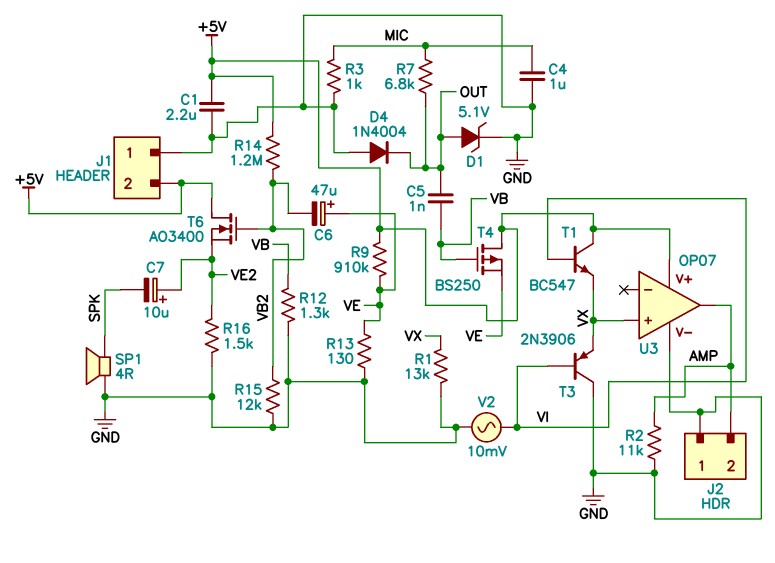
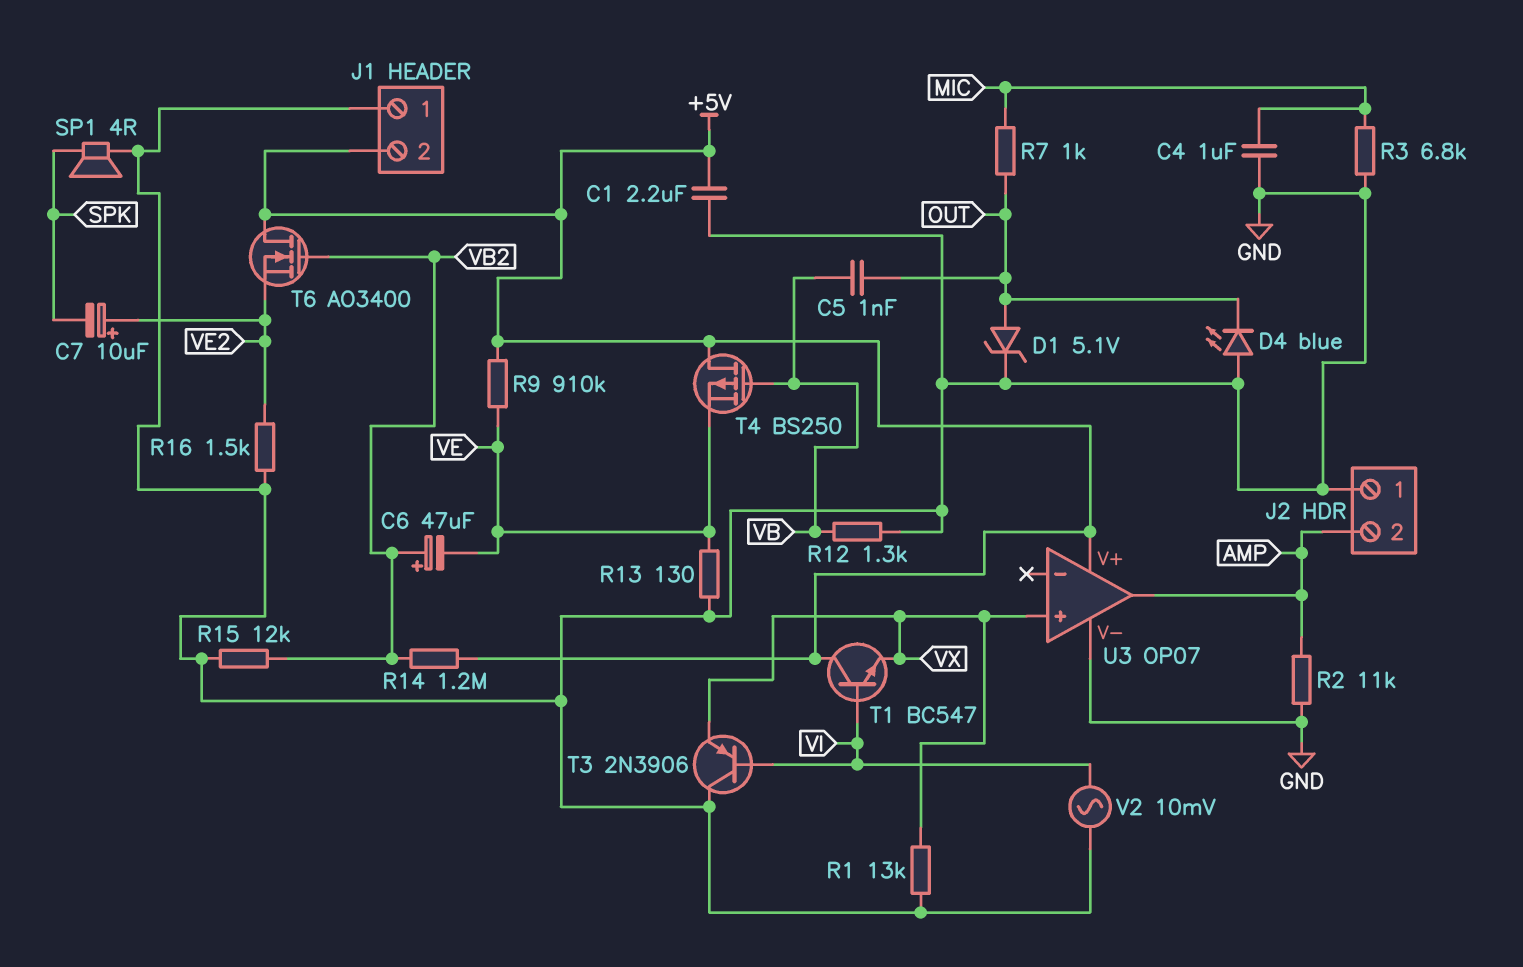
C6: 47uF (plus VE, minus VB2) -> 47uF (plus VB2, minus VE)
D4: diode 1N4004 (A GND, K OUT) -> LED blue (A GND, K OUT)
R3: 1k (GND, MIC) -> 6.8k (GND, MIC)
R7: 6.8k (MIC, OUT) -> 1k (MIC, OUT)

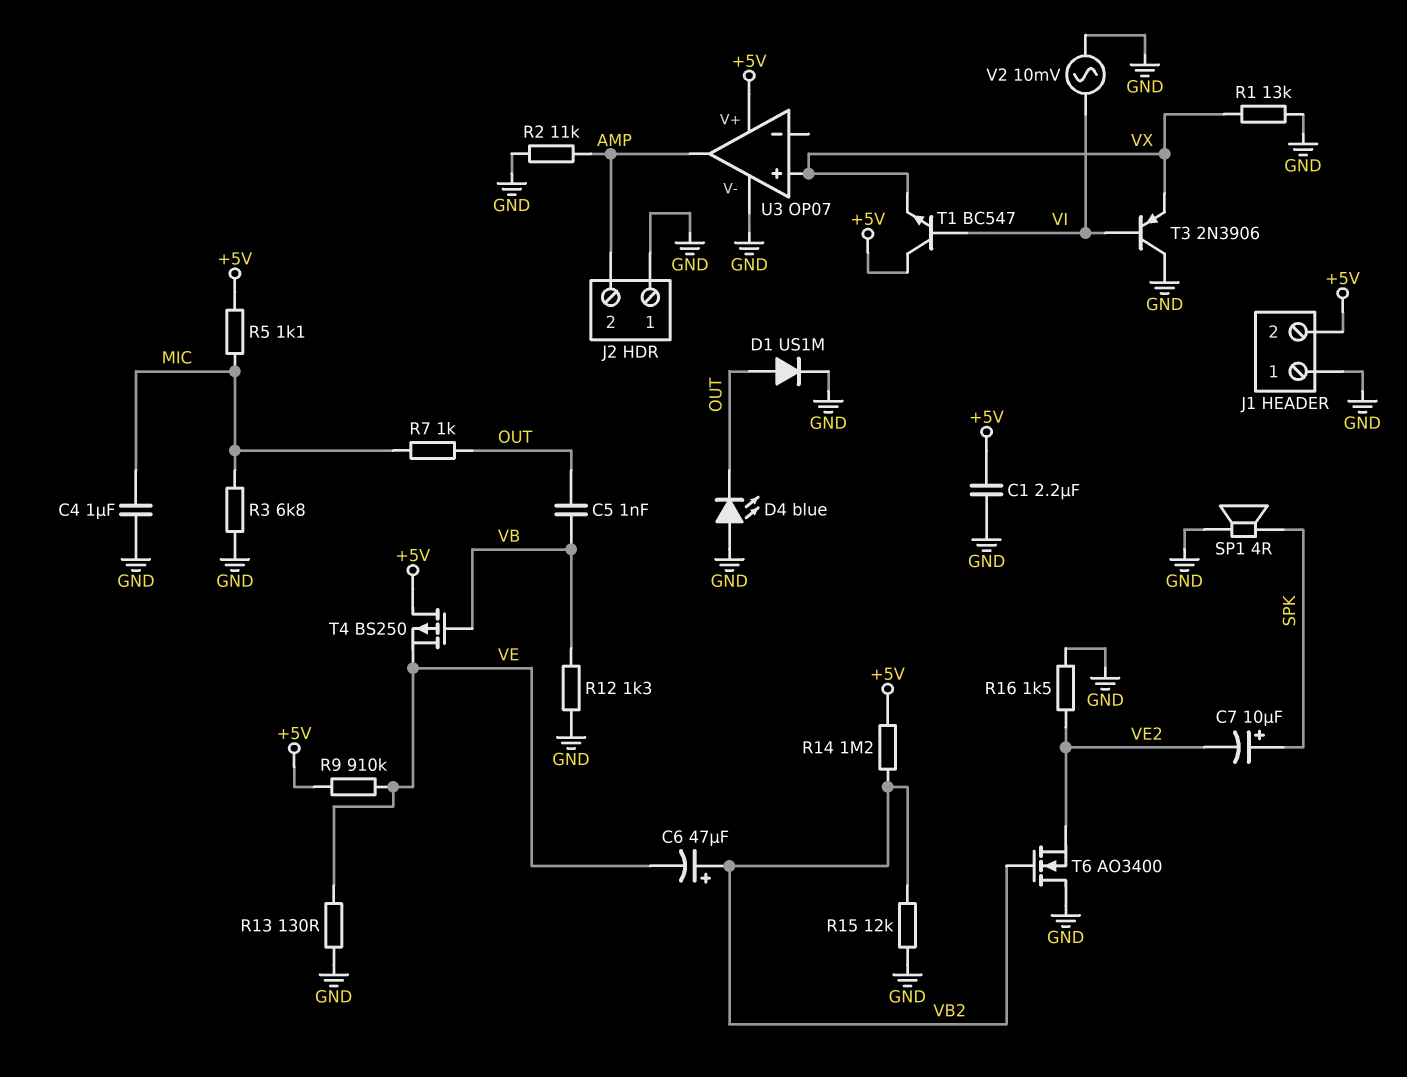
C7: 10uF (plus VE2, minus SPK) -> 10uF (plus SPK, minus VE2)
D1: zener 5.1V (A OUT, K GND) -> diode US1M (A OUT, K GND)
R5: none -> 1.1k (+5V, MIC)
T6: NMOS AO3400 (G VB2, D +5V, S VE2) -> NMOS AO3400 (G VB2, D GND, S VE2)

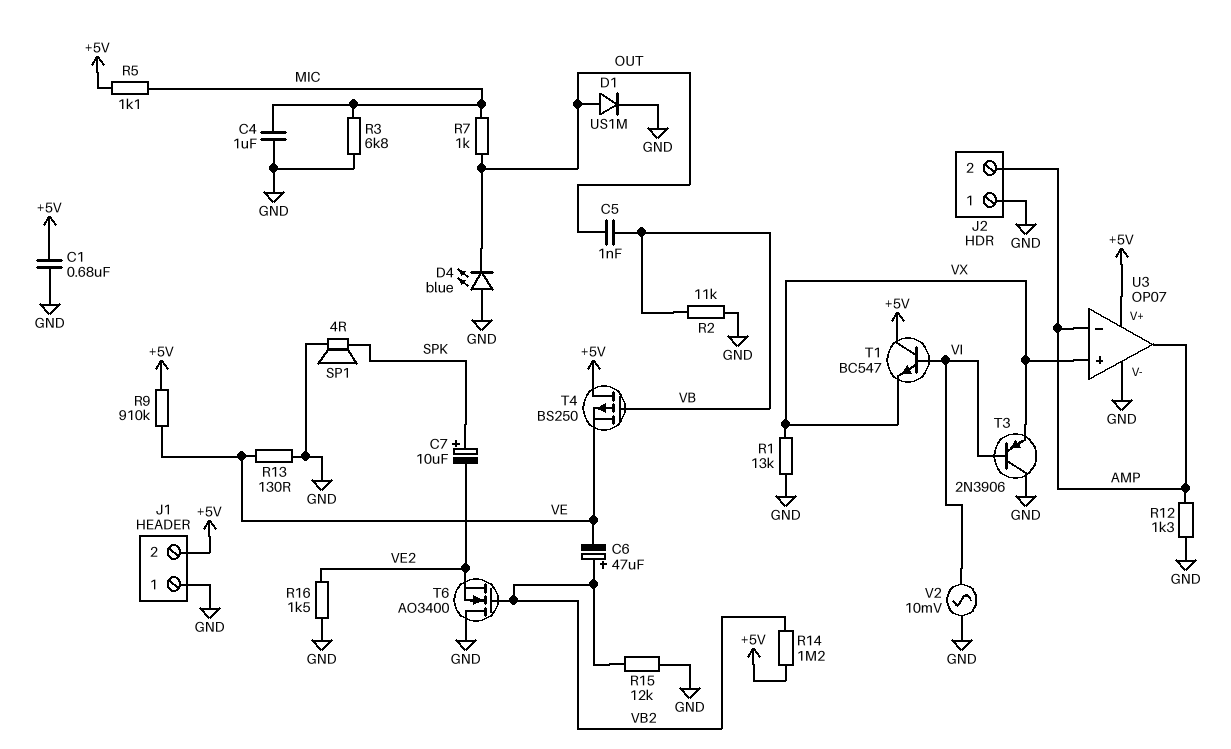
C1: 2.2uF (+5V, GND) -> 680nF (+5V, GND)
R2: 11k (AMP, GND) -> 11k (GND, VB)
R12: 1.3k (GND, VB) -> 1.3k (AMP, GND)
U3 pin in-: none -> AMP

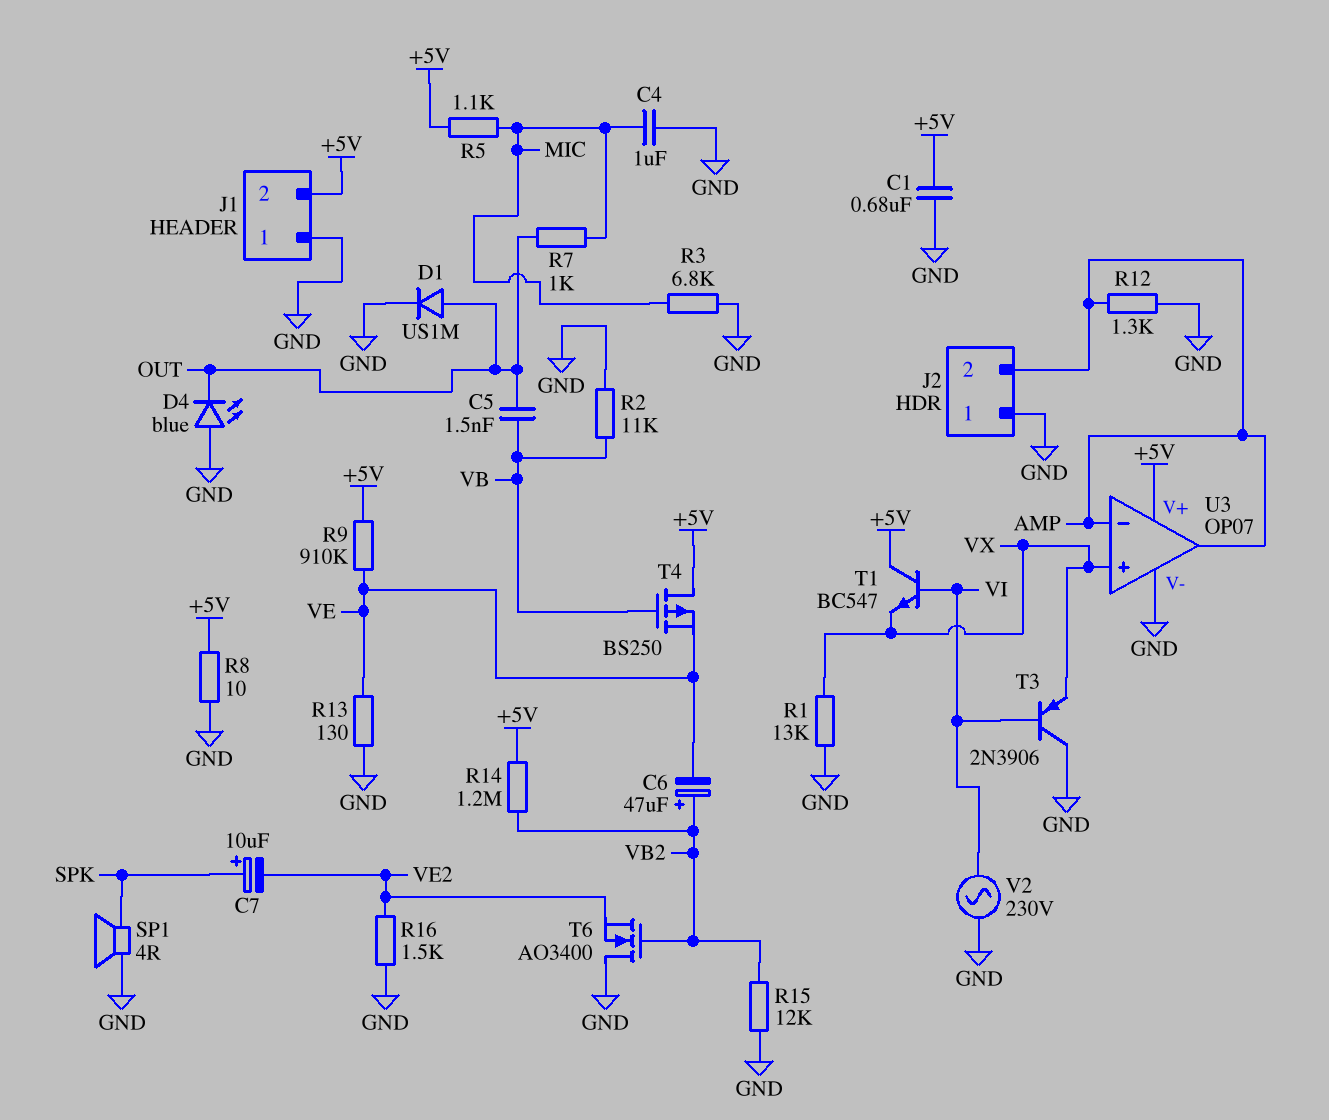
C5: 1nF (OUT, VB) -> 1.5nF (OUT, VB)
R8: none -> 10 (+5V, GND)
V2: AC 10mV (GND, VI) -> AC 230V (GND, VI)

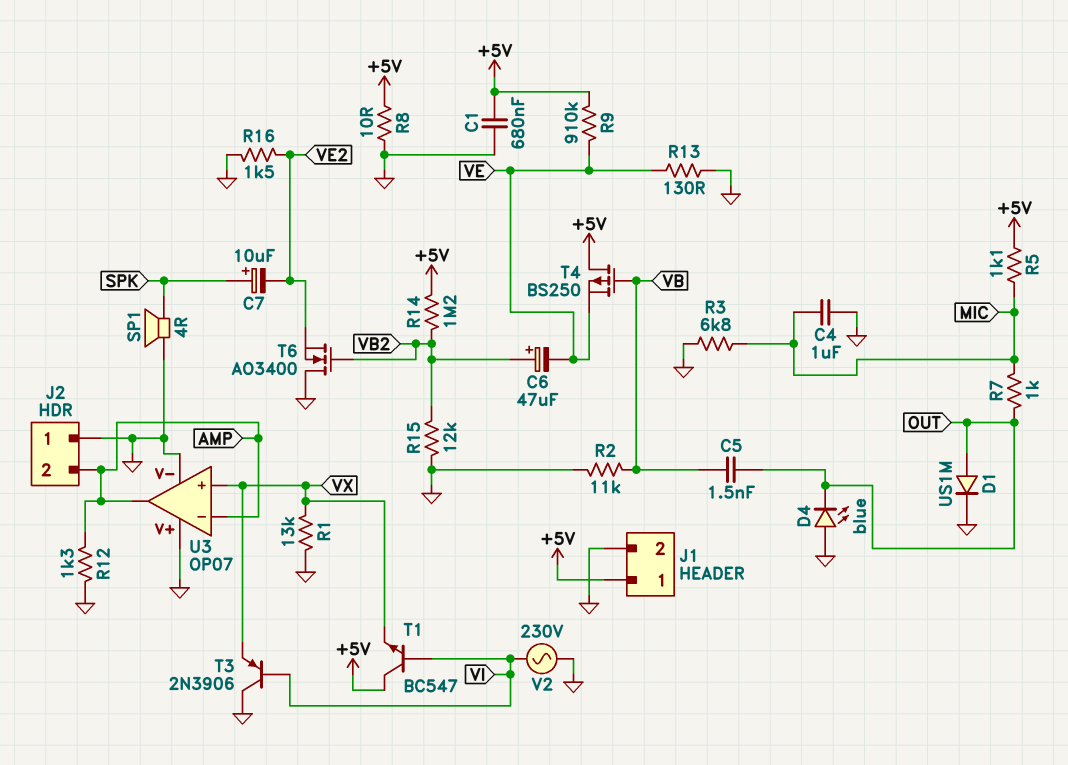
J1 pin 1: GND -> +5V
J1 pin 2: +5V -> GND
U3 pin V+: +5V -> GND

